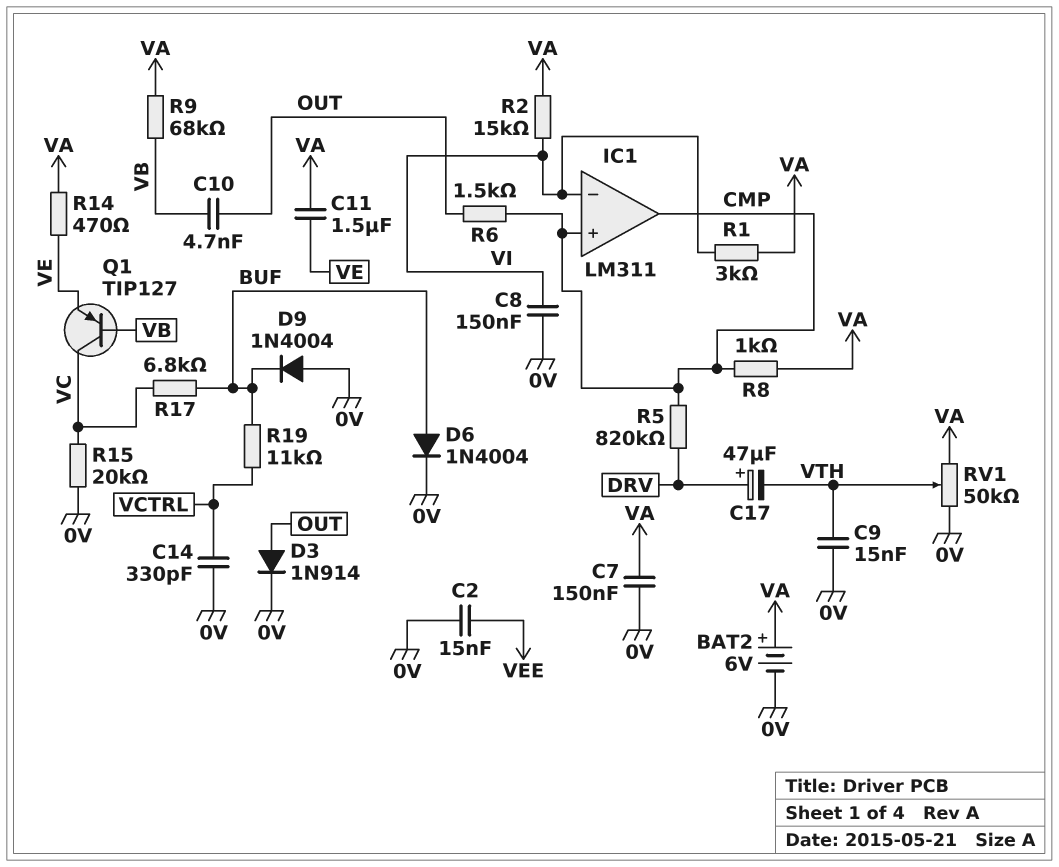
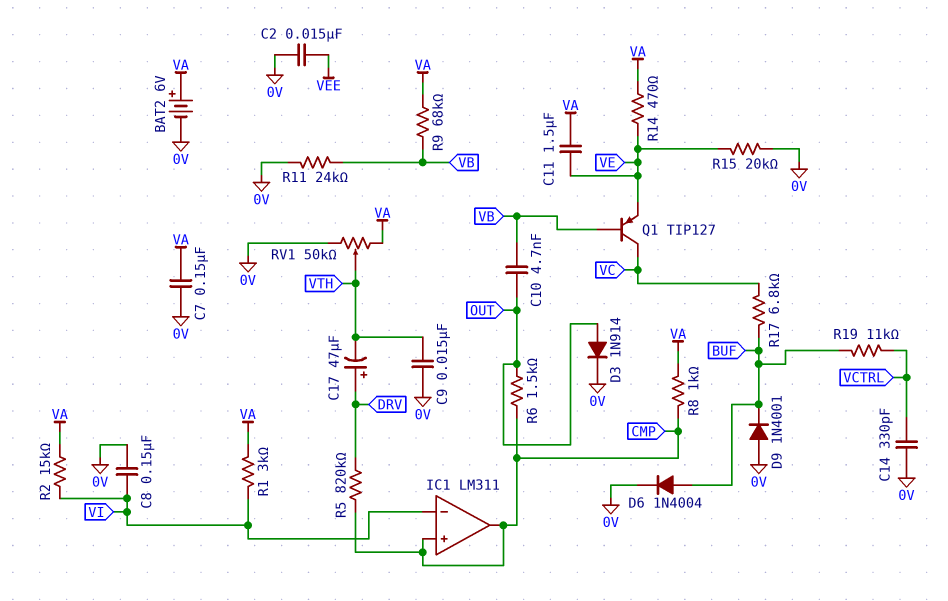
D9: diode 1N4004 (A 0V, K BUF) -> diode 1N4001 (A 0V, K BUF)
R11: none -> 24k (0V, VB)
R15: 20k (0V, VC) -> 20k (0V, VE)

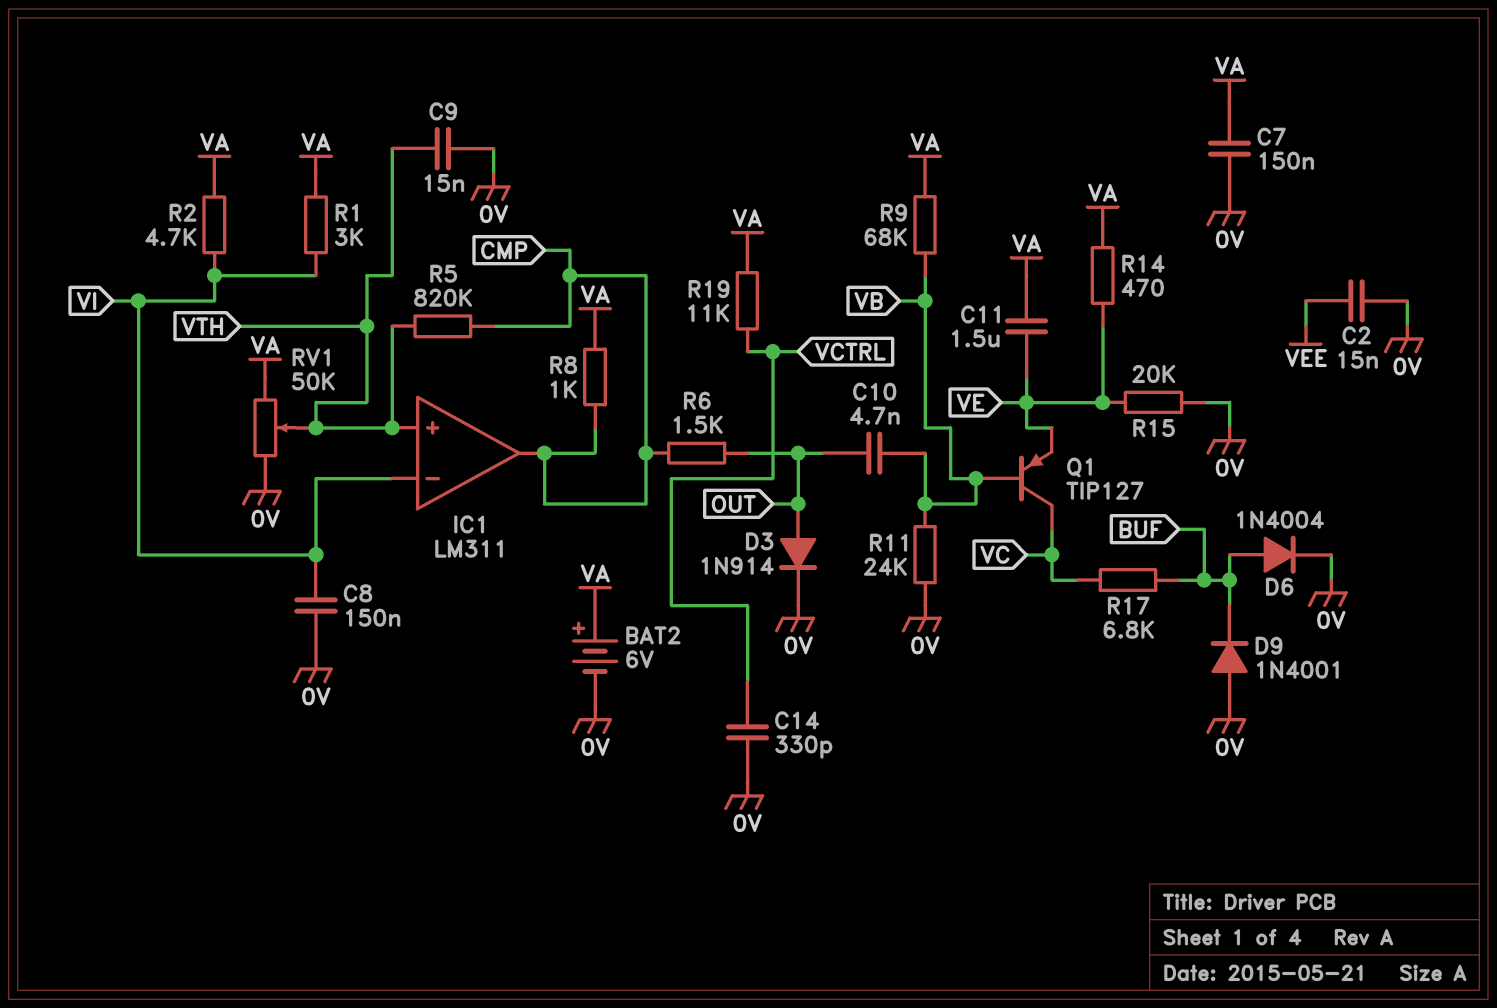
C17: 47uF (plus DRV, minus VTH) -> none
IC1 pin in+: CMP -> VTH
R2: 15k (VA, VI) -> 4.7k (VA, VI)
R5: 820k (CMP, DRV) -> 820k (CMP, VTH)
R19: 11k (BUF, VCTRL) -> 11k (VA, VCTRL)

